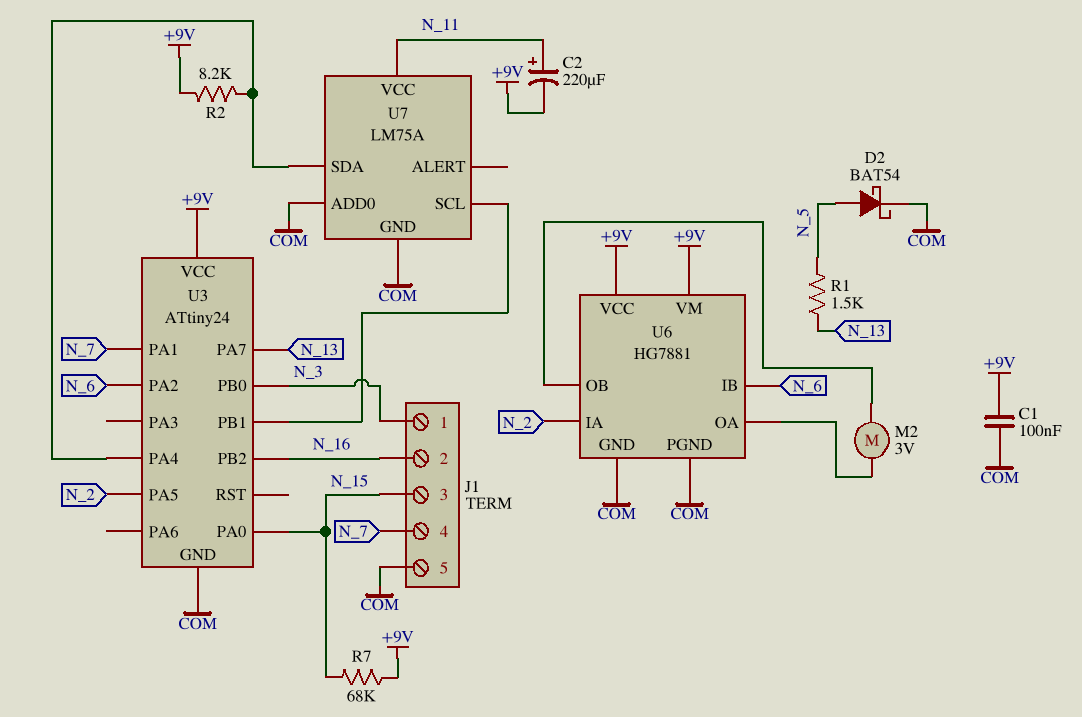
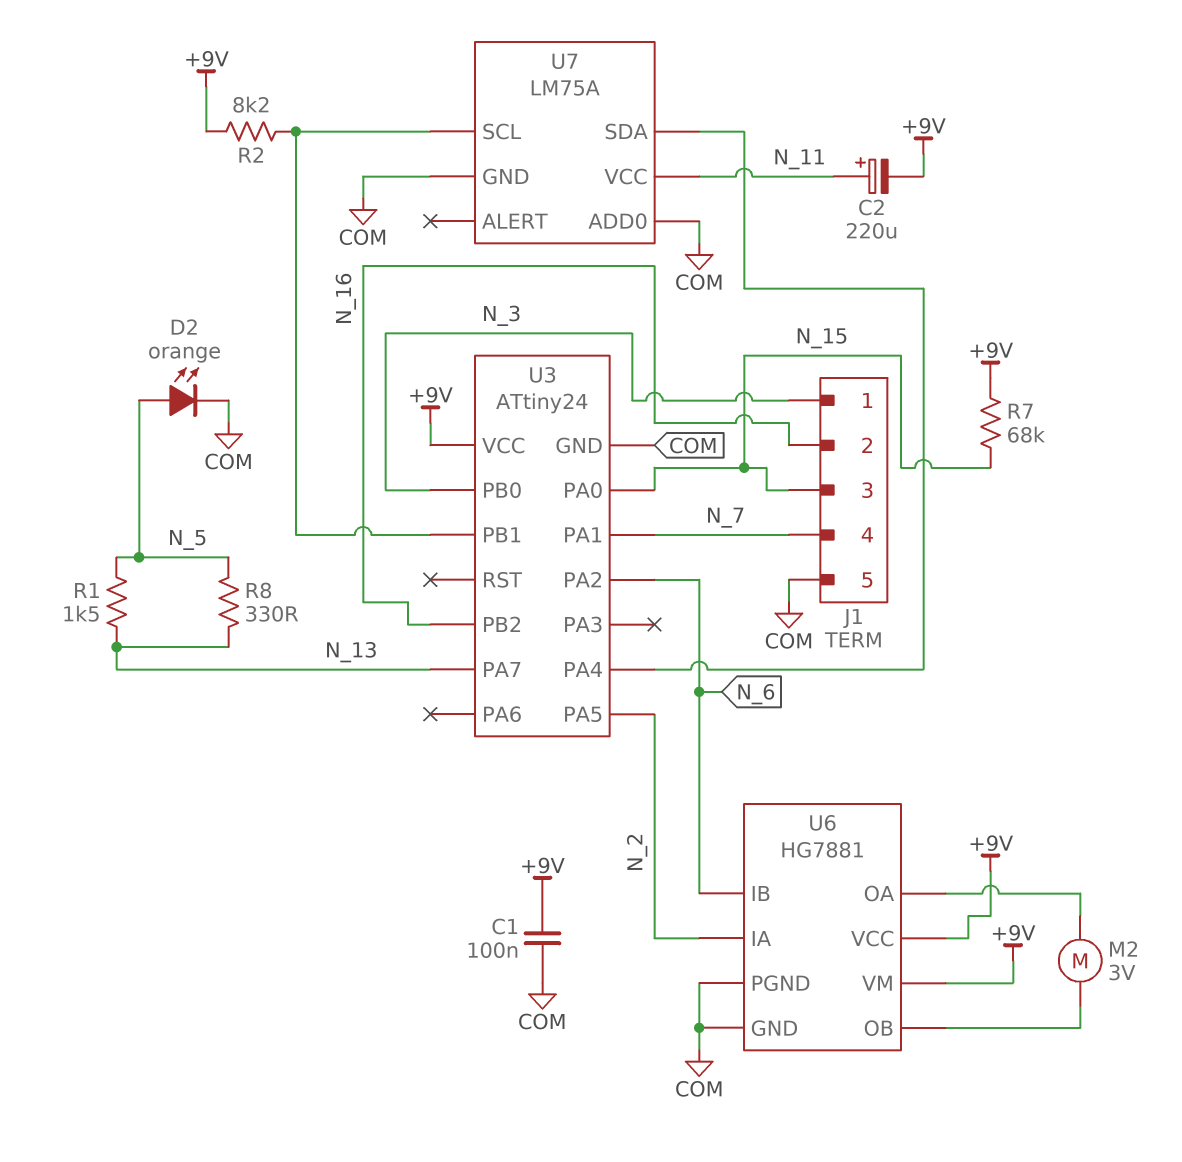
D2: schottky BAT54 (A N_5, K COM) -> LED orange (A N_5, K COM)
R2: 8.2k (+9V, U3/PA4) -> 8.2k (+9V, U3/PB1)
R8: none -> 330 (N_5, N_13)

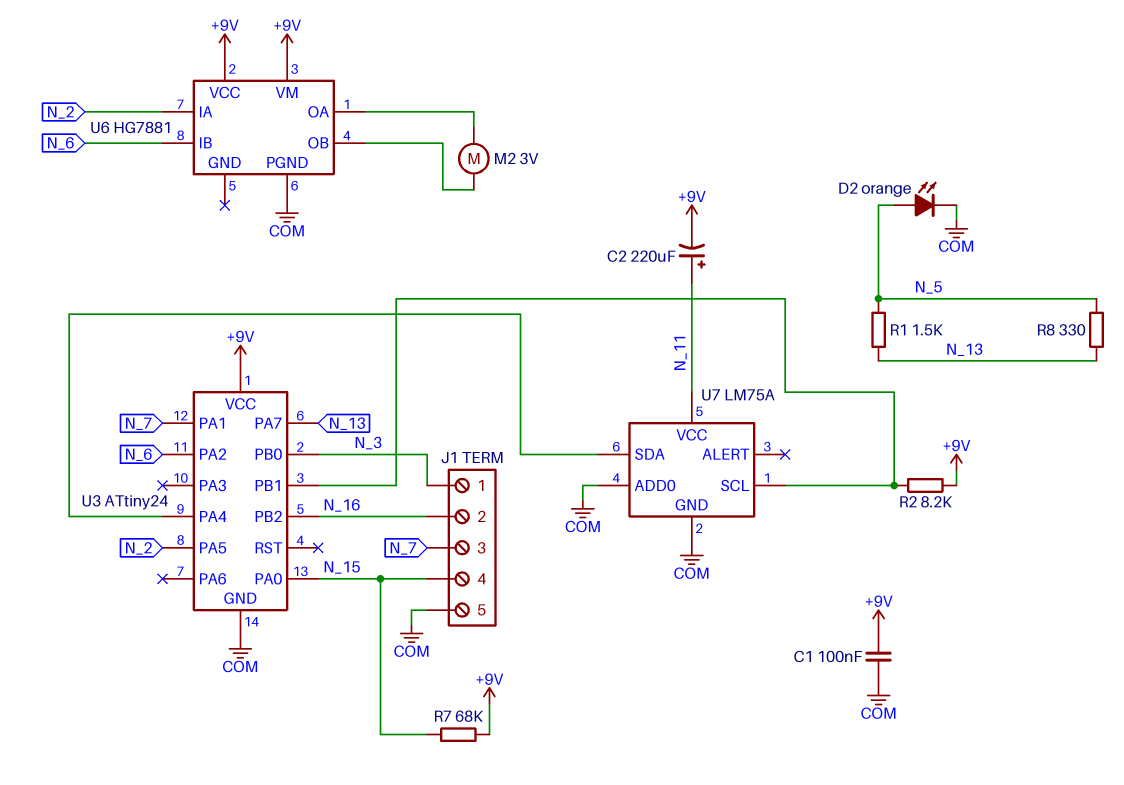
J1 pin 3: N_15 -> N_7
J1 pin 4: N_7 -> N_15
U6 pin GND: COM -> none

